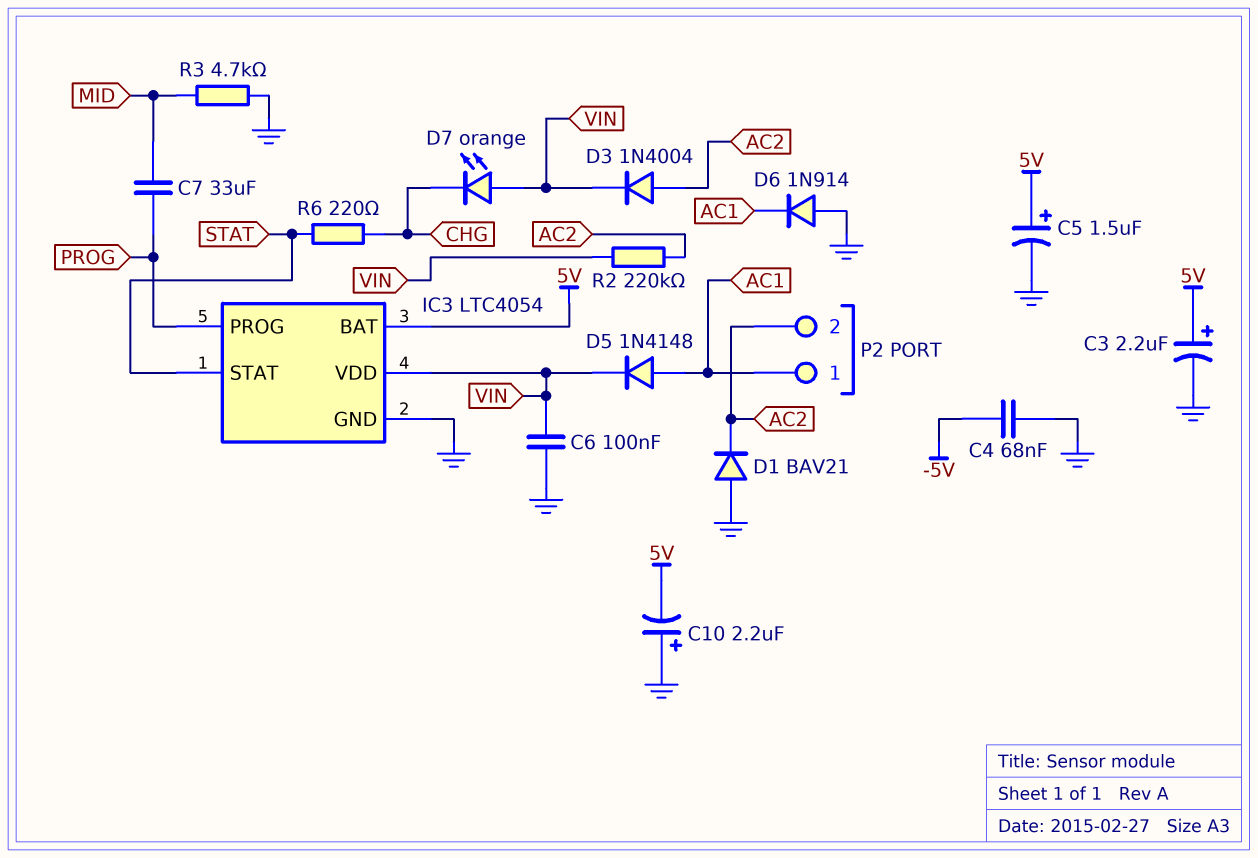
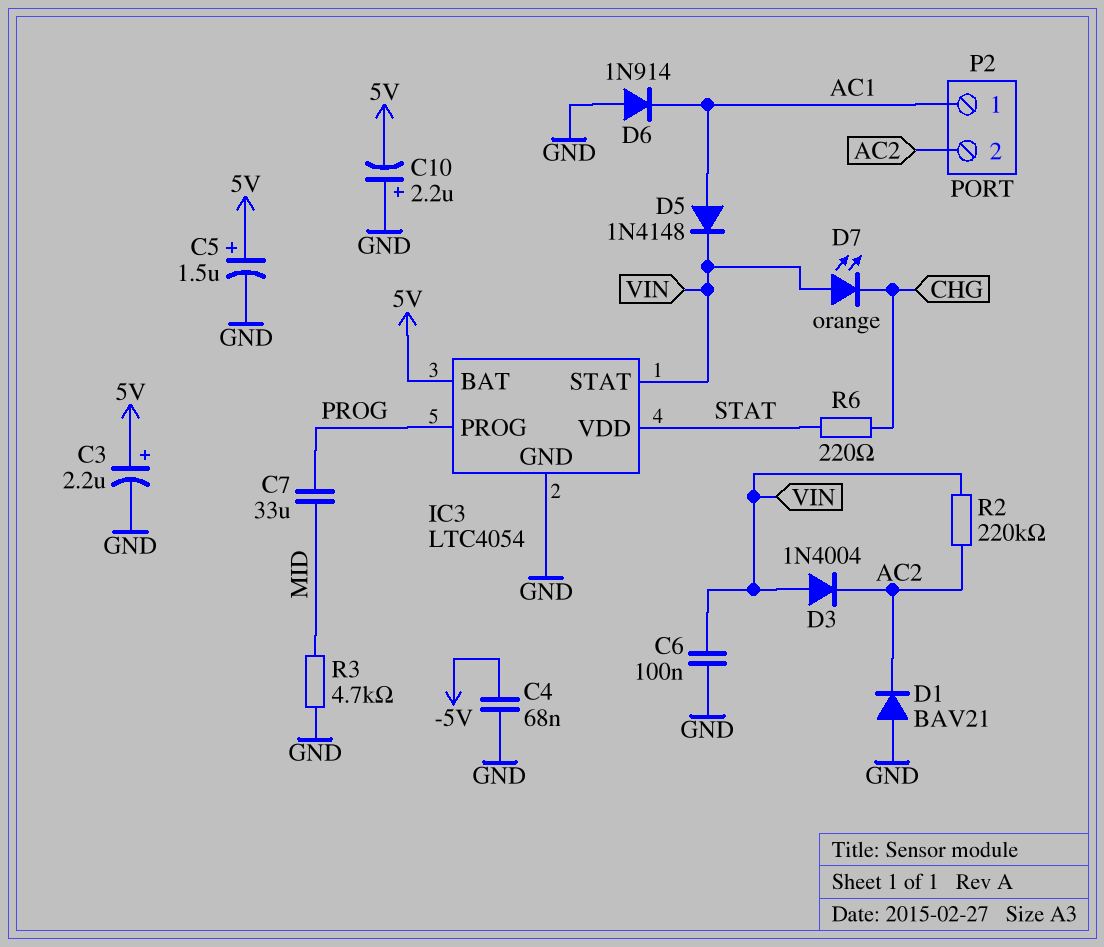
D3: diode 1N4004 (A AC2, K VIN) -> diode 1N4004 (A VIN, K AC2)
IC3 pin STAT: STAT -> VIN
IC3 pin VDD: VIN -> STAT

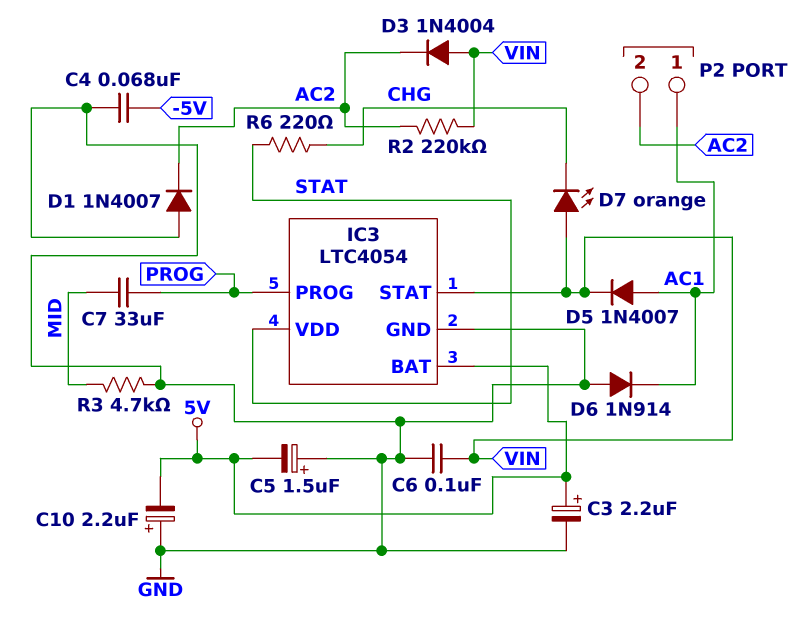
C5: 1.5uF (plus 5V, minus GND) -> 1.5uF (plus GND, minus 5V)
D1: diode BAV21 (A GND, K AC2) -> diode 1N4007 (A GND, K AC2)
D5: diode 1N4148 (A AC1, K VIN) -> diode 1N4007 (A AC1, K VIN)

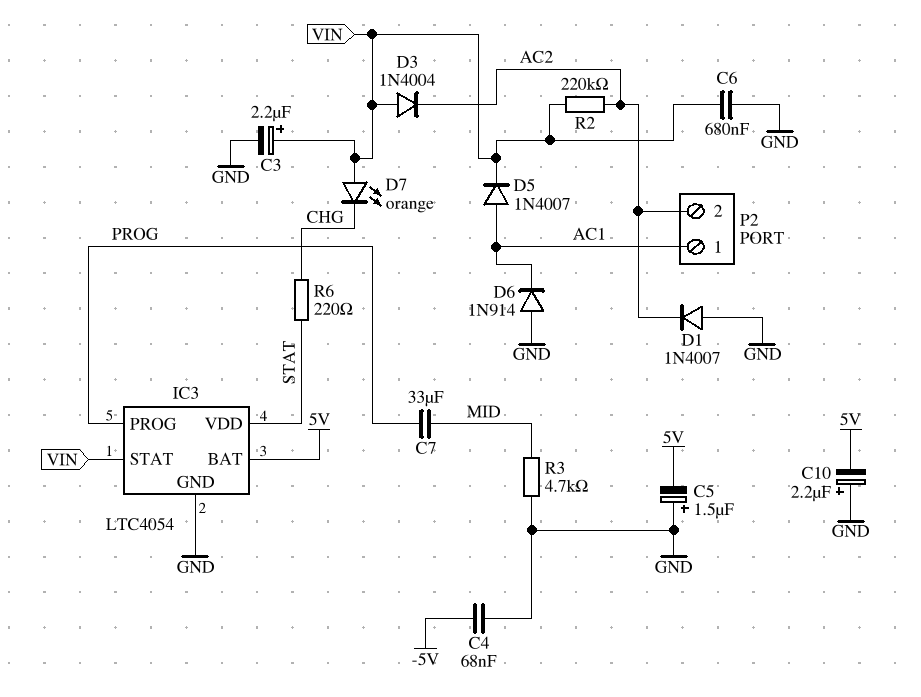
C3: 2.2uF (plus 5V, minus GND) -> 2.2uF (plus VIN, minus GND)
C6: 100nF (GND, VIN) -> 680nF (GND, VIN)

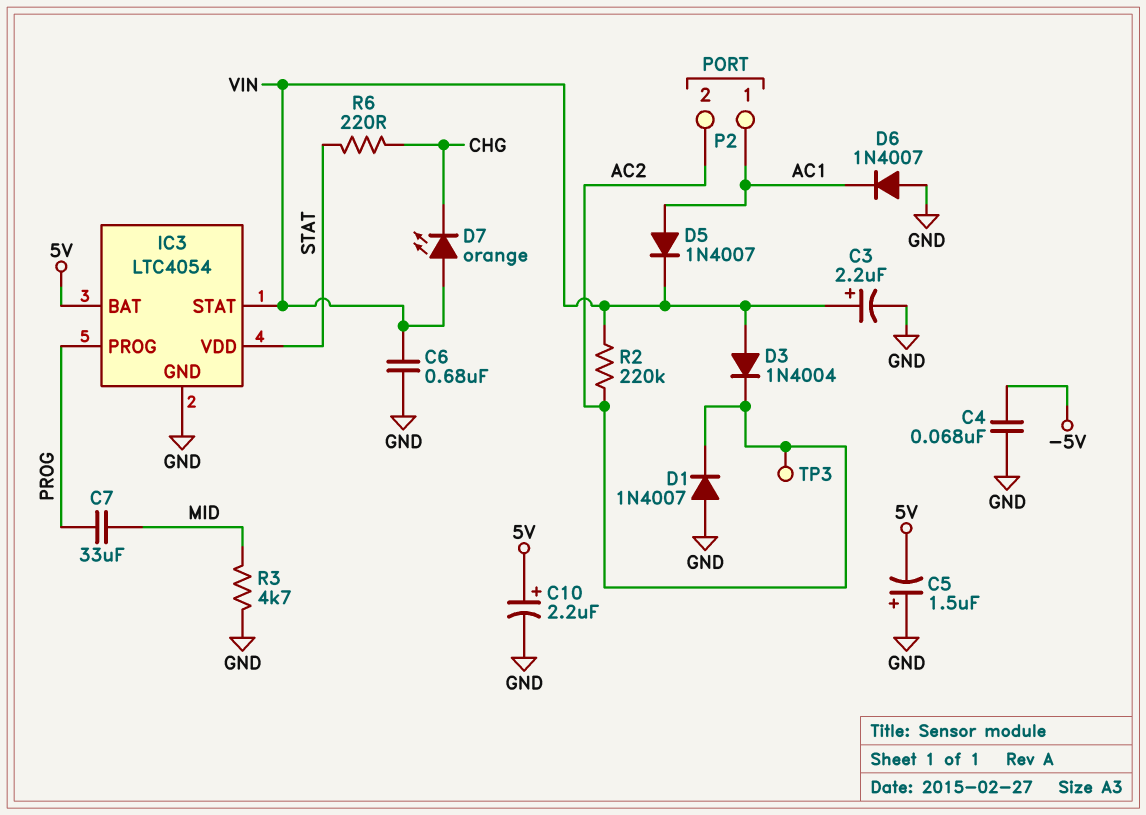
C10: 2.2uF (plus GND, minus 5V) -> 2.2uF (plus 5V, minus GND)
D6: diode 1N914 (A GND, K AC1) -> diode 1N4007 (A GND, K AC1)
TP3: none -> test point (AC2)

